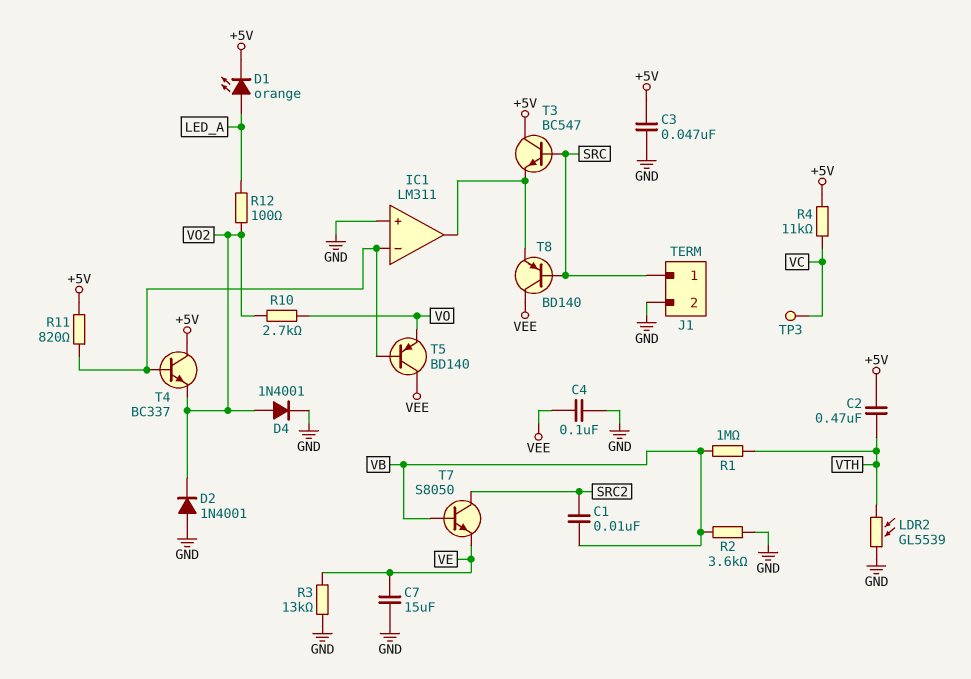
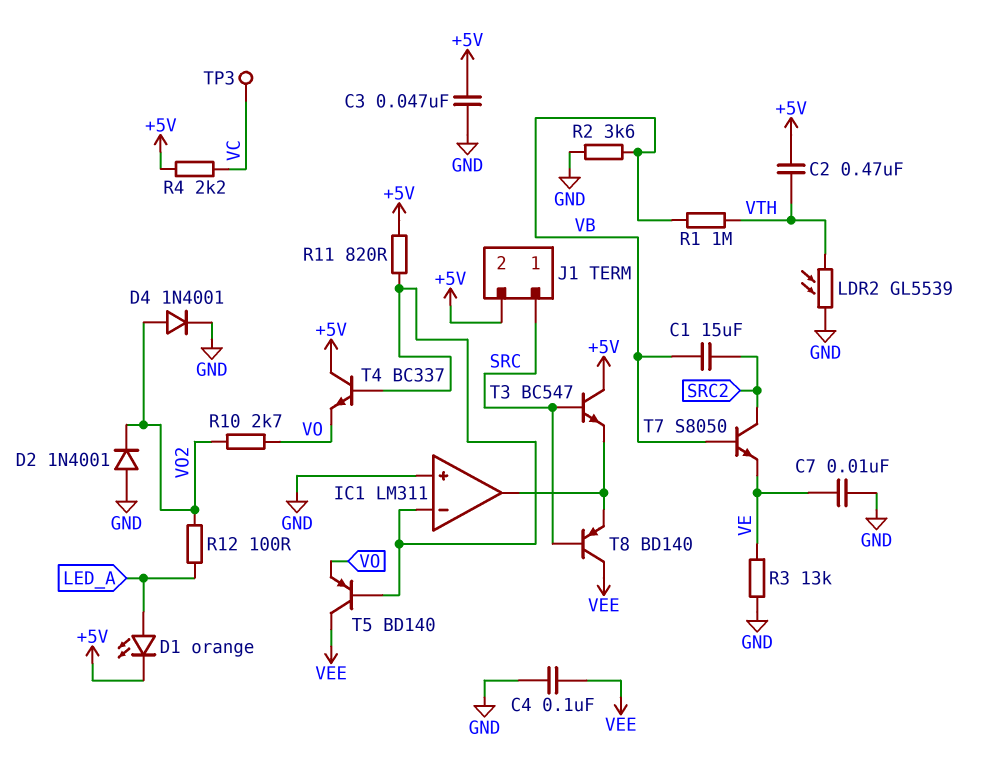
C1: 10nF (SRC2, VB) -> 15uF (SRC2, VB)
C7: 15uF (GND, VE) -> 10nF (GND, VE)
J1 pin 2: GND -> +5V
R4: 11k (+5V, VC) -> 2.2k (+5V, VC)
T4: NPN BC337 (B IC1/in-, C +5V, E VO2) -> NPN BC337 (B IC1/in-, C +5V, E VO)

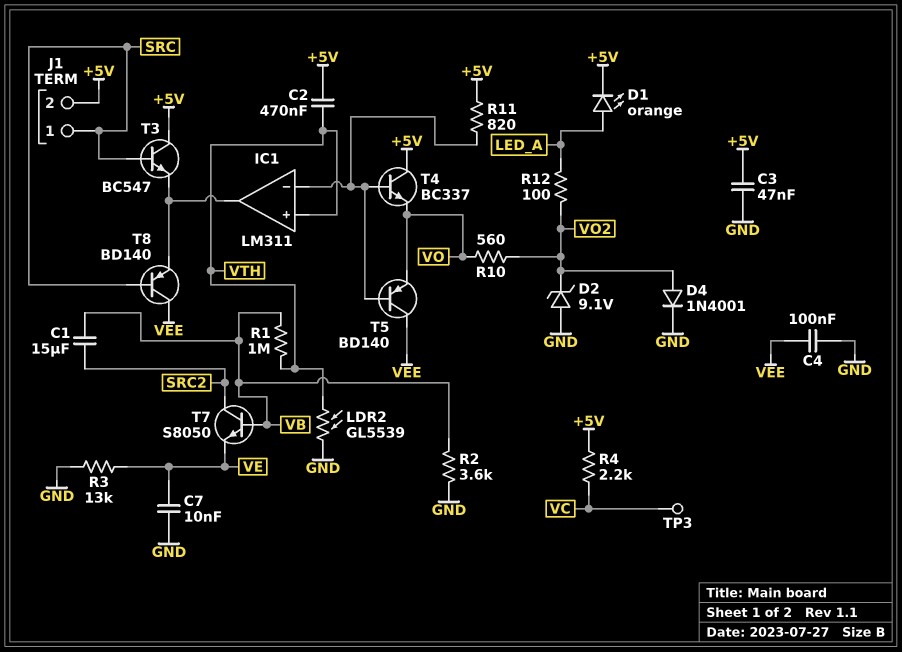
D2: diode 1N4001 (A GND, K VO2) -> zener 9.1V (A GND, K VO2)
IC1 pin in+: GND -> VTH
R10: 2.7k (VO, VO2) -> 560 (VO, VO2)

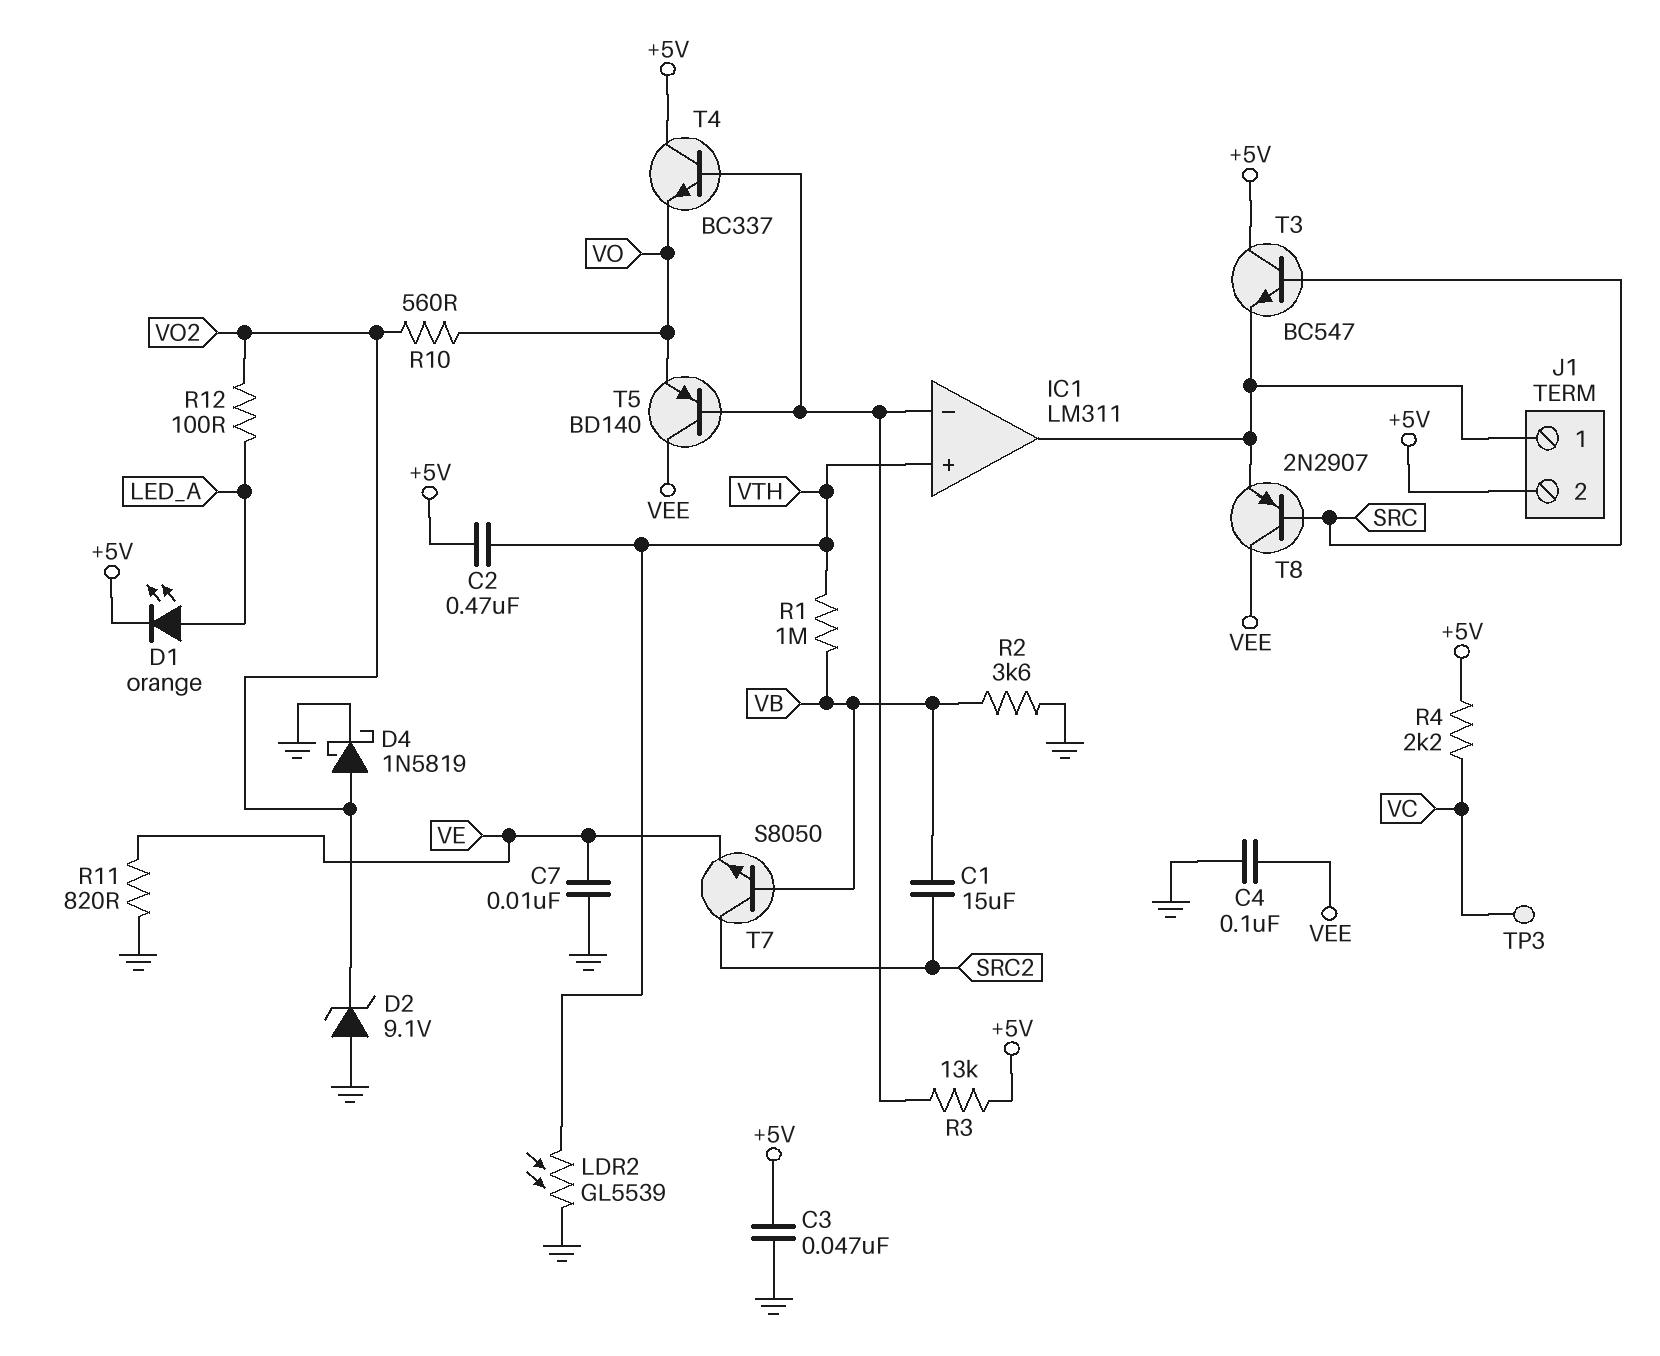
D4: diode 1N4001 (A VO2, K GND) -> schottky 1N5819 (A VO2, K GND)
J1 pin 1: SRC -> IC1/out
R3: 13k (GND, VE) -> 13k (+5V, IC1/in-)
R11: 820 (+5V, IC1/in-) -> 820 (GND, VE)
T8: PNP BD140 (B SRC, C VEE, E IC1/out) -> PNP 2N2907 (B SRC, C VEE, E IC1/out)

